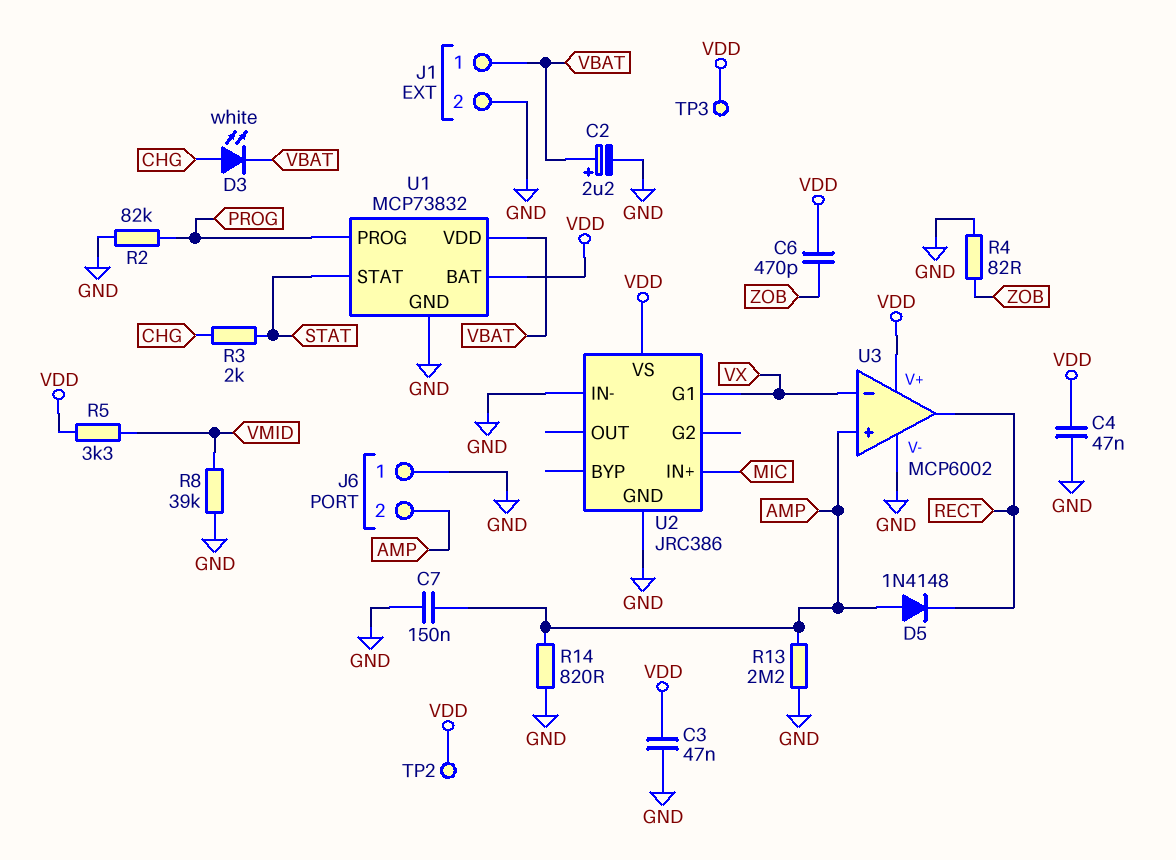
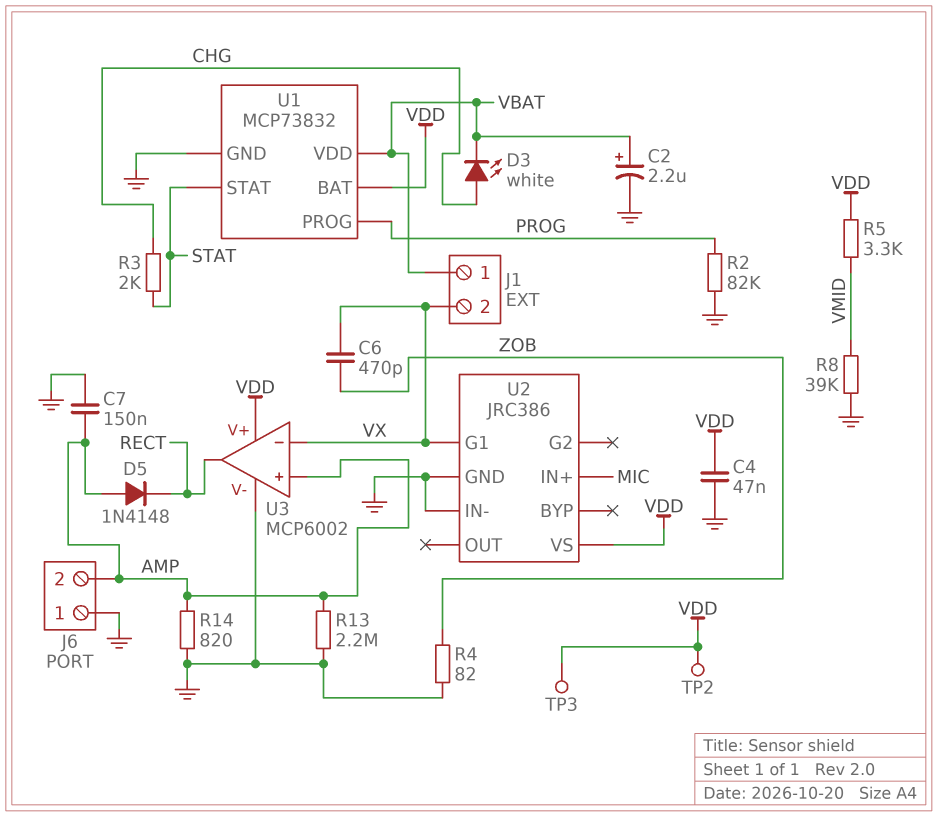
C3: 47nF (GND, VDD) -> none
C6: 470pF (VDD, ZOB) -> 470pF (VX, ZOB)
J1 pin 2: GND -> VX

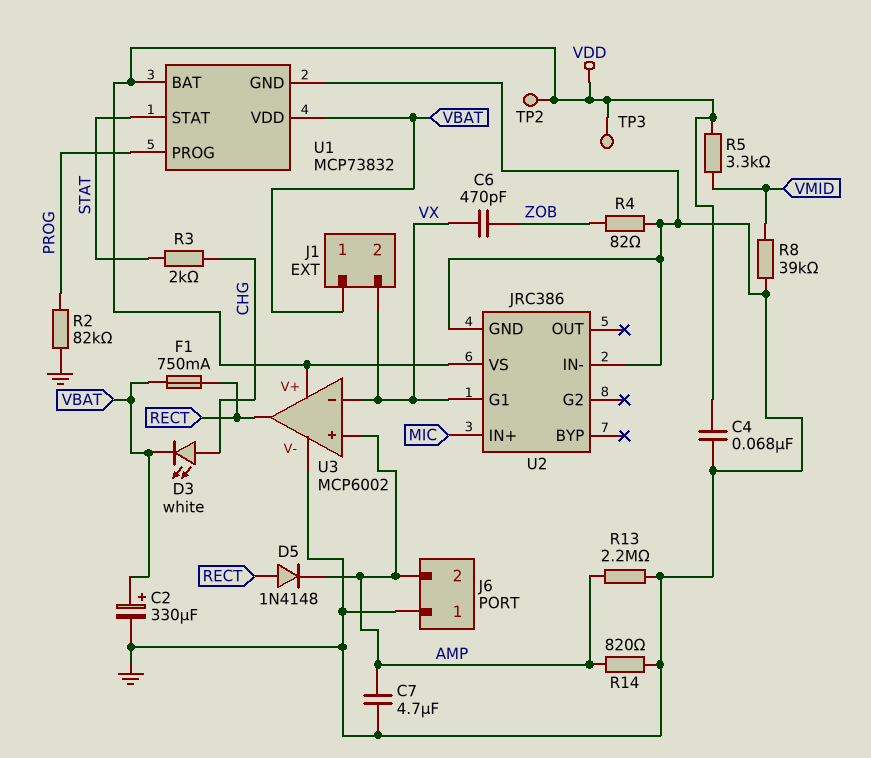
C2: 2.2uF (plus VBAT, minus GND) -> 330uF (plus VBAT, minus GND)
C4: 47nF (GND, VDD) -> 68nF (GND, VDD)
C7: 150nF (AMP, GND) -> 4.7uF (AMP, GND)
D5: diode 1N4148 (A AMP, K RECT) -> diode 1N4148 (A RECT, K AMP)
F1: none -> 750mA (RECT, VBAT)

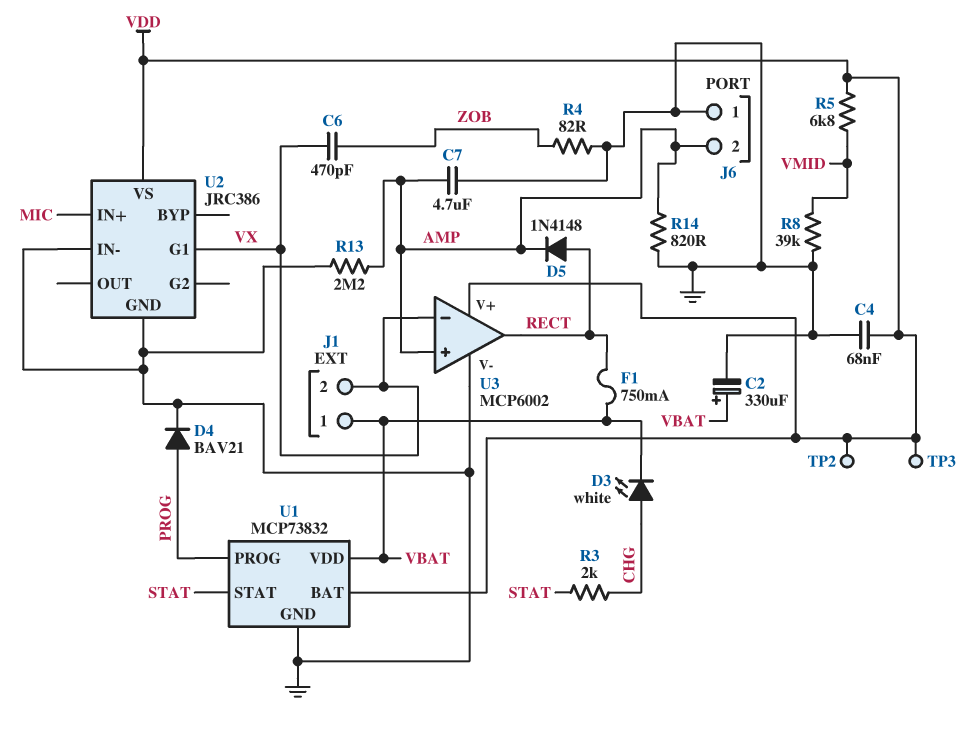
D4: none -> diode BAV21 (A PROG, K GND)
R2: 82k (GND, PROG) -> none
R5: 3.3k (VDD, VMID) -> 6.8k (VDD, VMID)

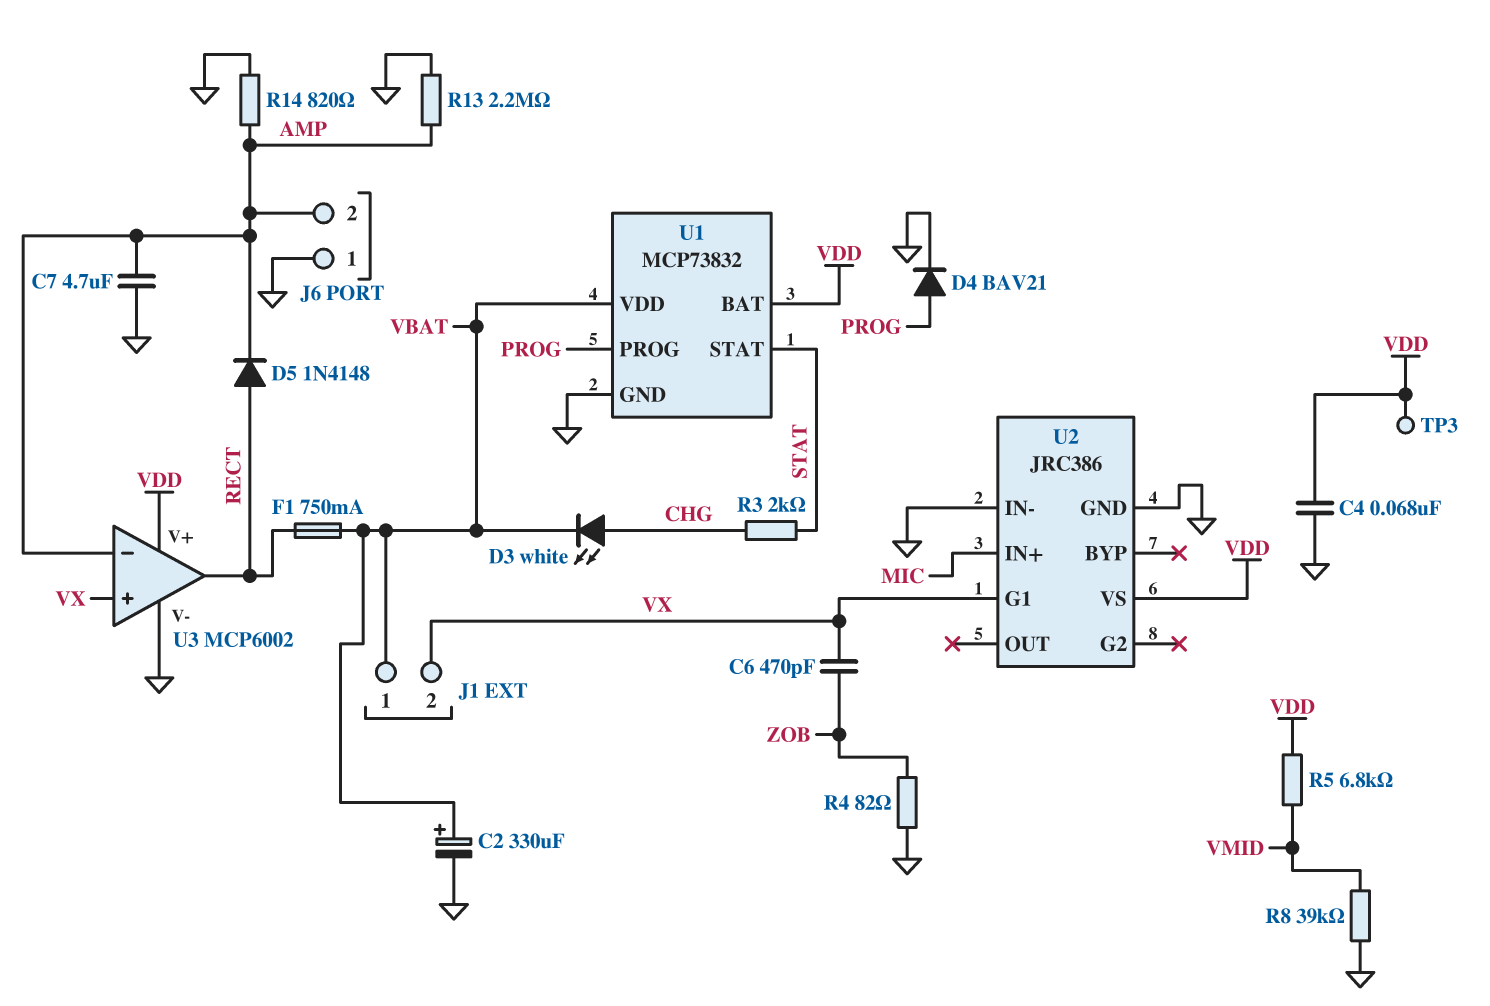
TP2: test point (VDD) -> none
U3 pin in+: AMP -> VX
U3 pin in-: VX -> AMP

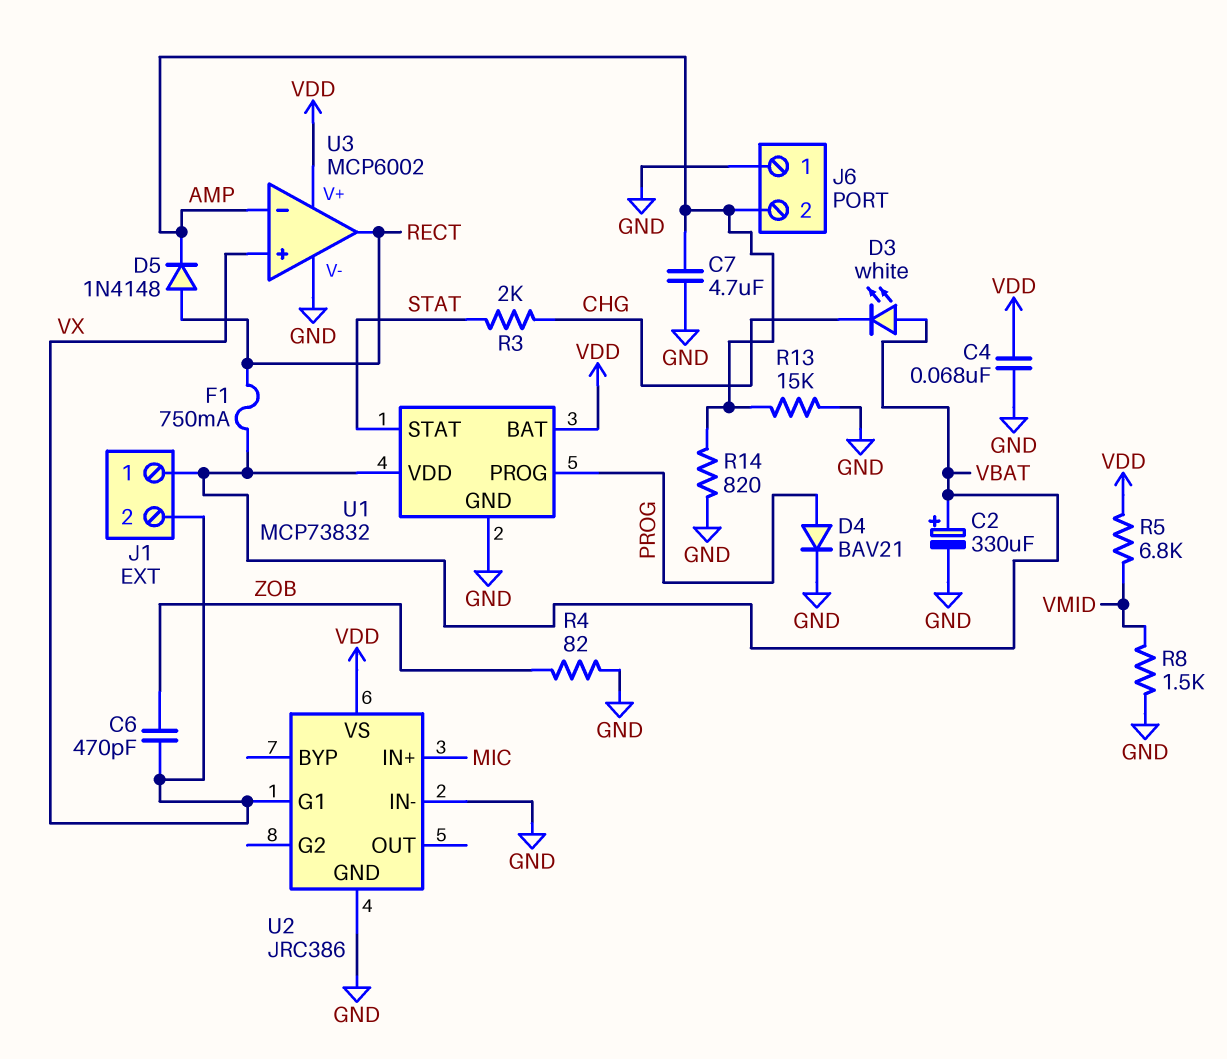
D3: LED white (A CHG, K VBAT) -> LED white (A VBAT, K CHG)
R8: 39k (GND, VMID) -> 1.5k (GND, VMID)
R13: 2.2M (AMP, GND) -> 15k (AMP, GND)
TP3: test point (VDD) -> none

